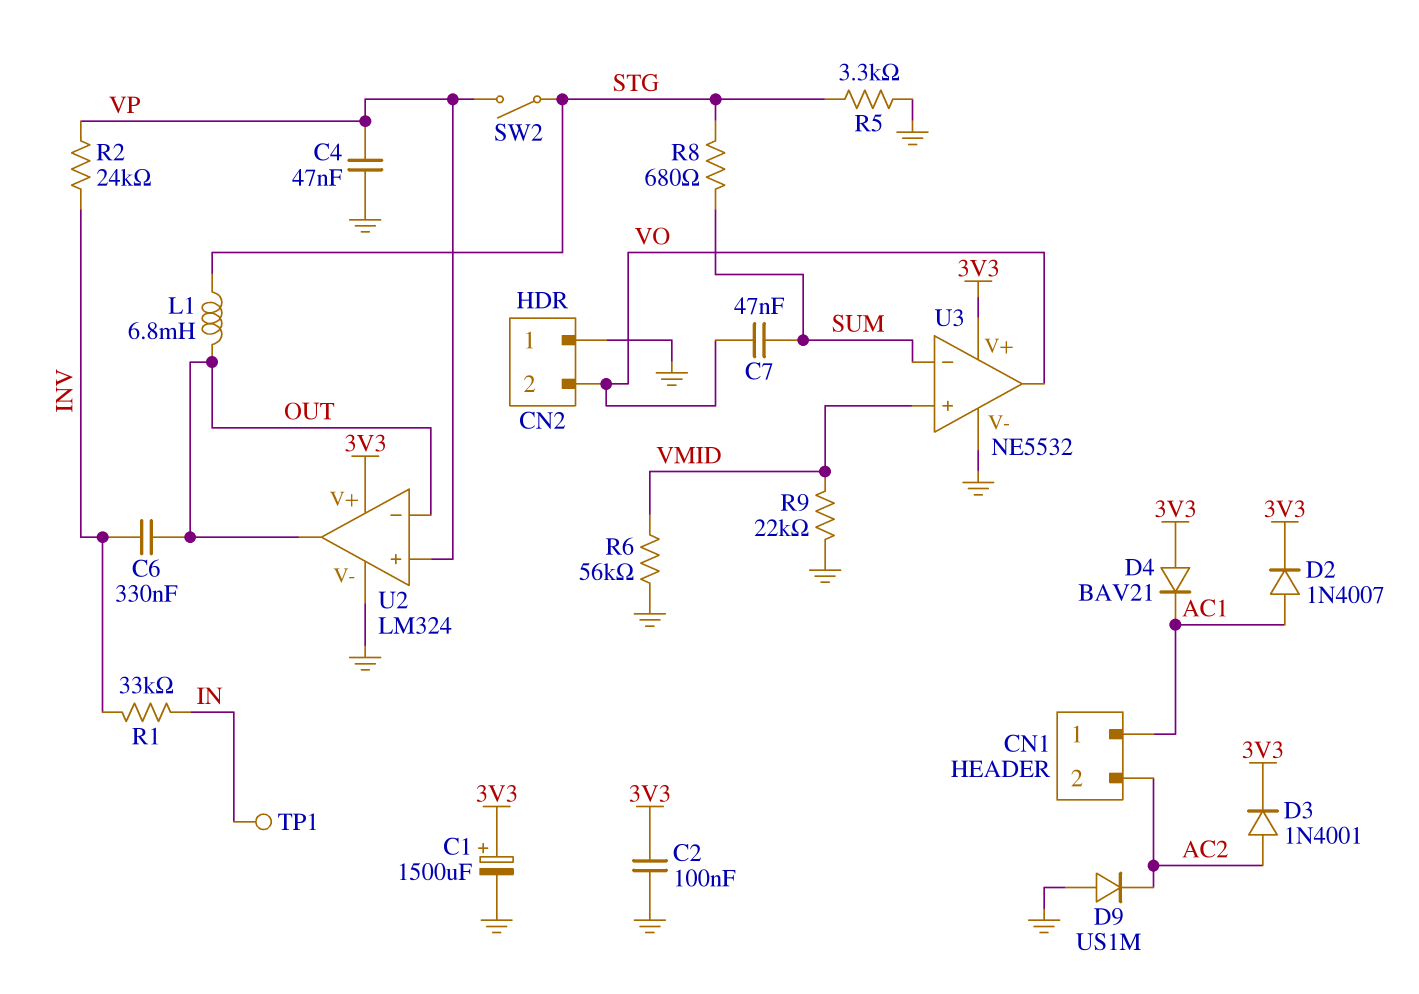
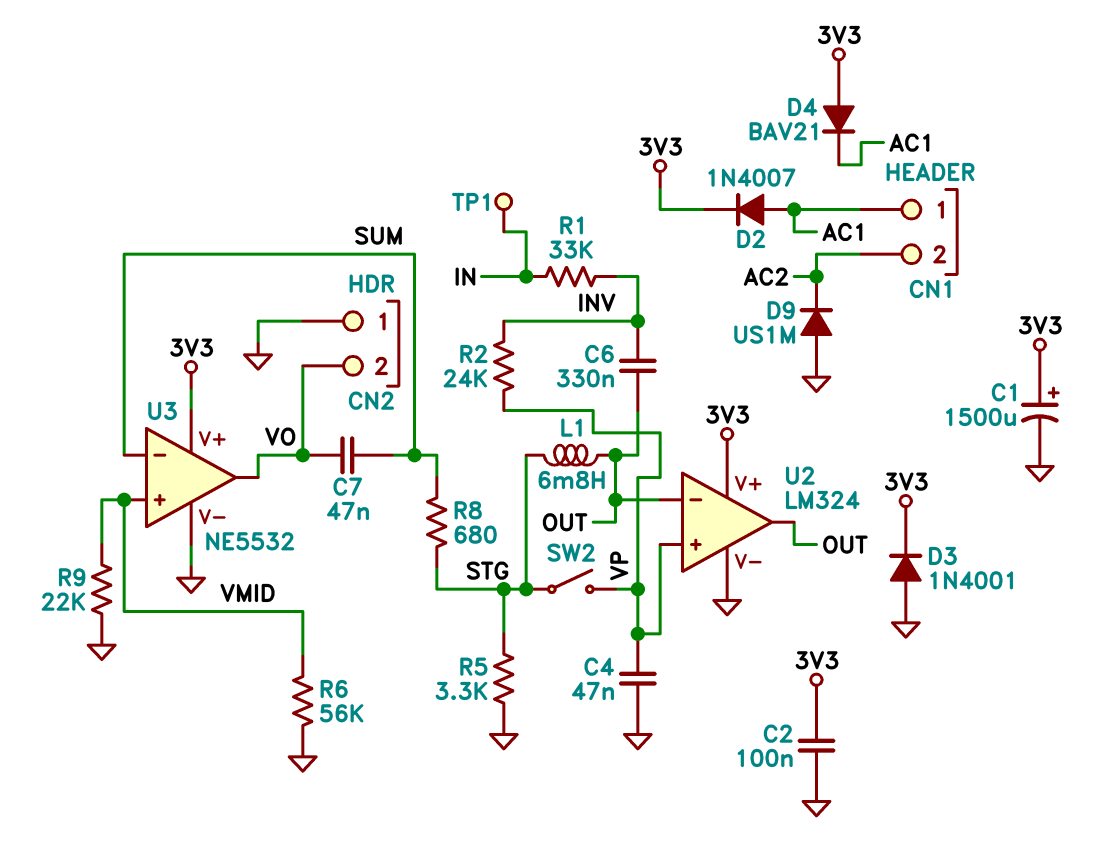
D3: diode 1N4001 (A AC2, K 3V3) -> diode 1N4001 (A GND, K 3V3)

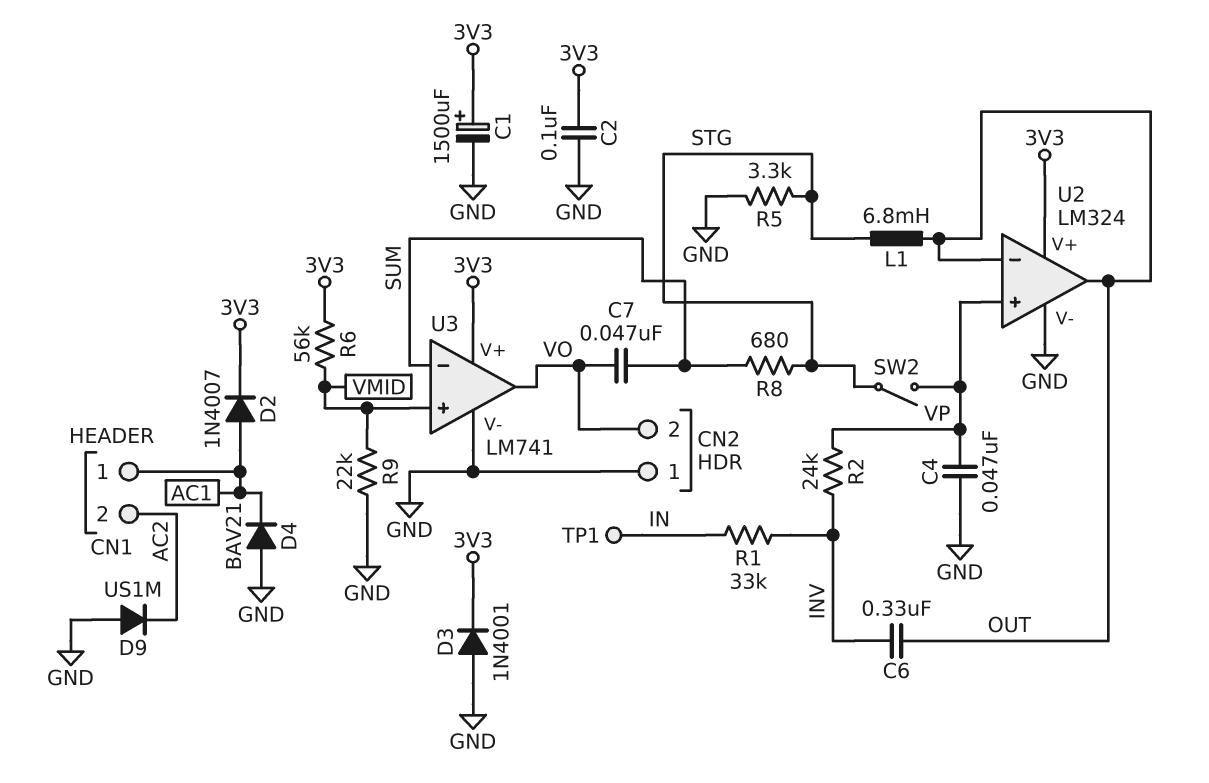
D4: diode BAV21 (A 3V3, K AC1) -> diode BAV21 (A GND, K AC1)
R6: 56k (GND, VMID) -> 56k (3V3, VMID)
U3: NE5532 -> LM741

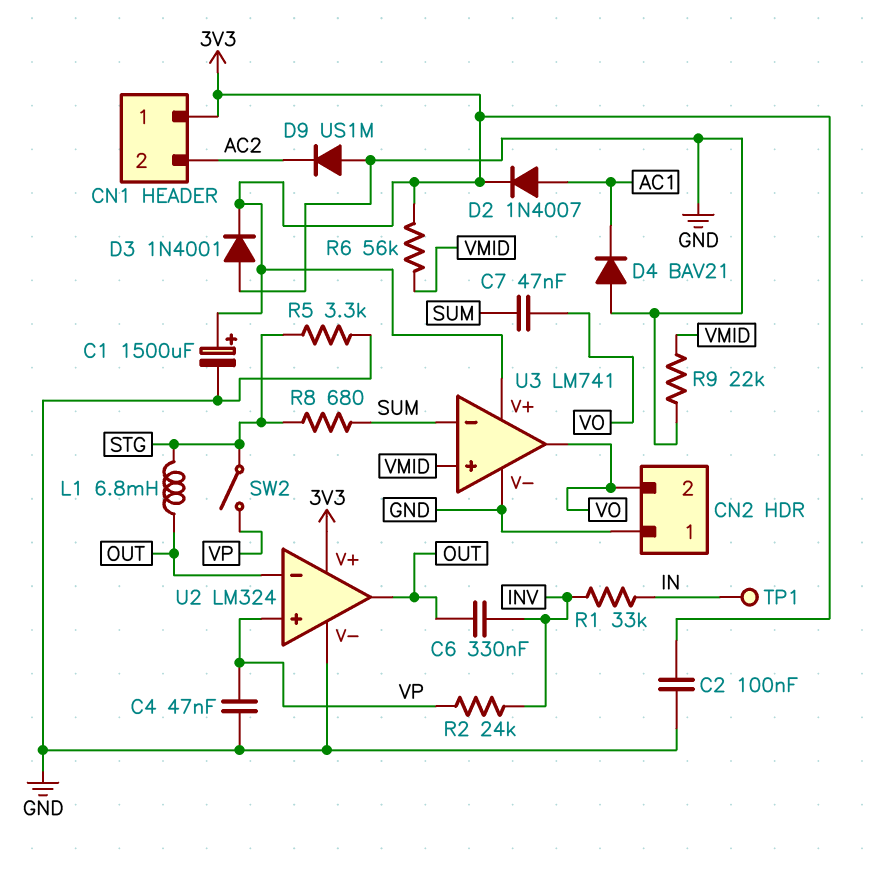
CN1 pin 1: AC1 -> 3V3

